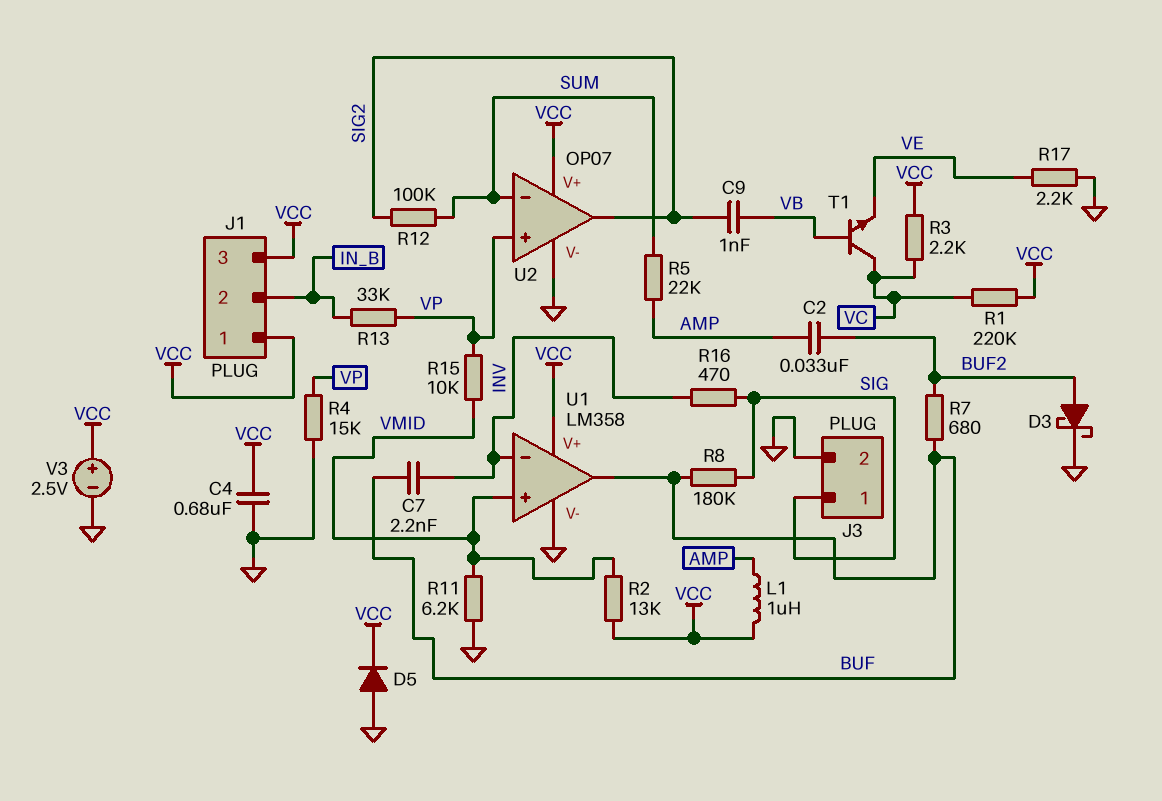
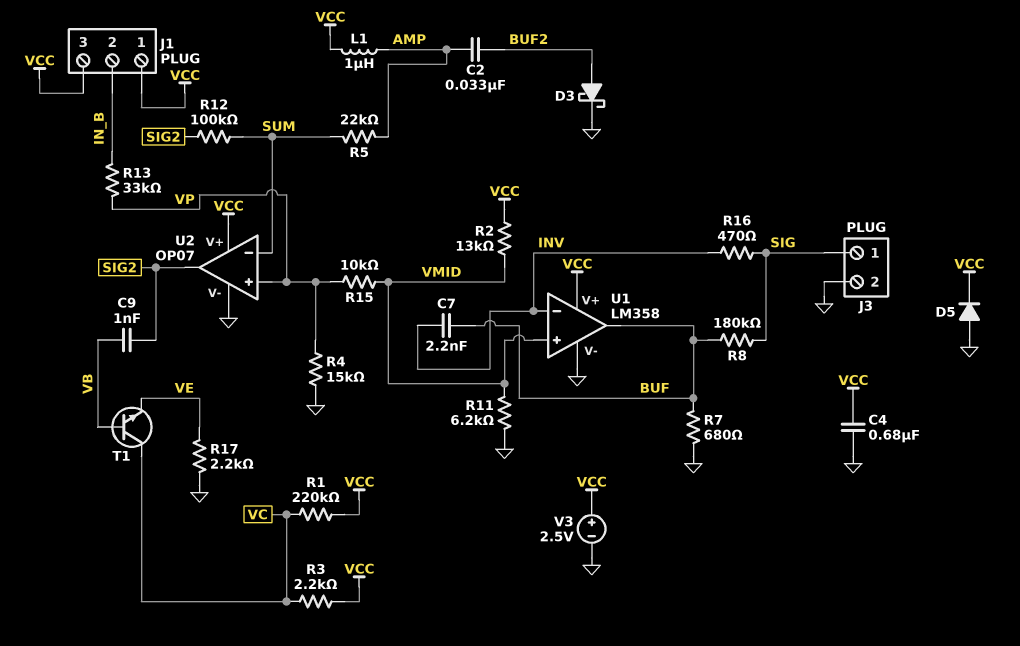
R7: 680 (BUF, BUF2) -> 680 (BUF, GND)

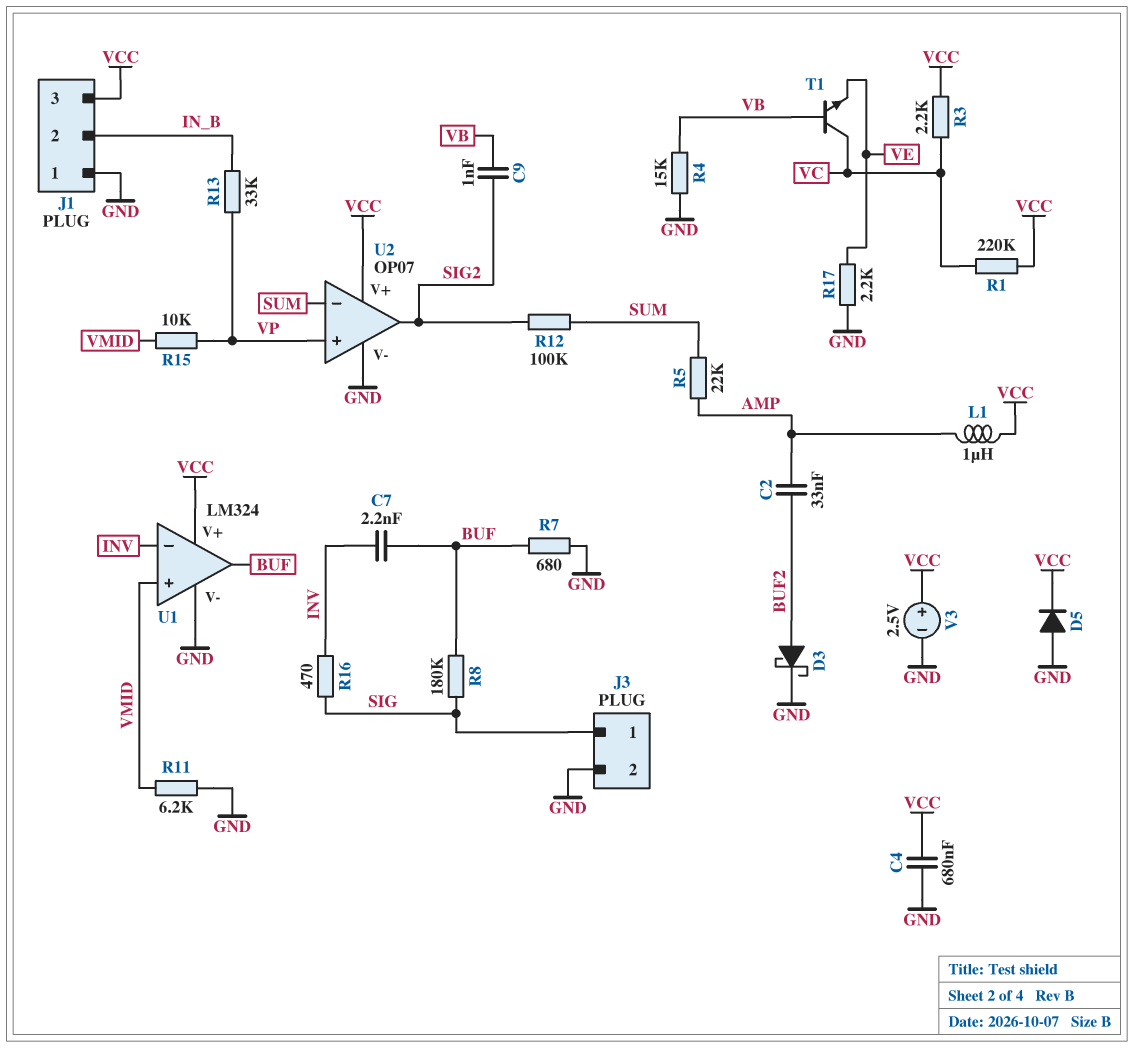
J1 pin 1: VCC -> GND
R2: 13k (VCC, VMID) -> none
R4: 15k (GND, VP) -> 15k (GND, VB)
U1: LM358 -> LM324

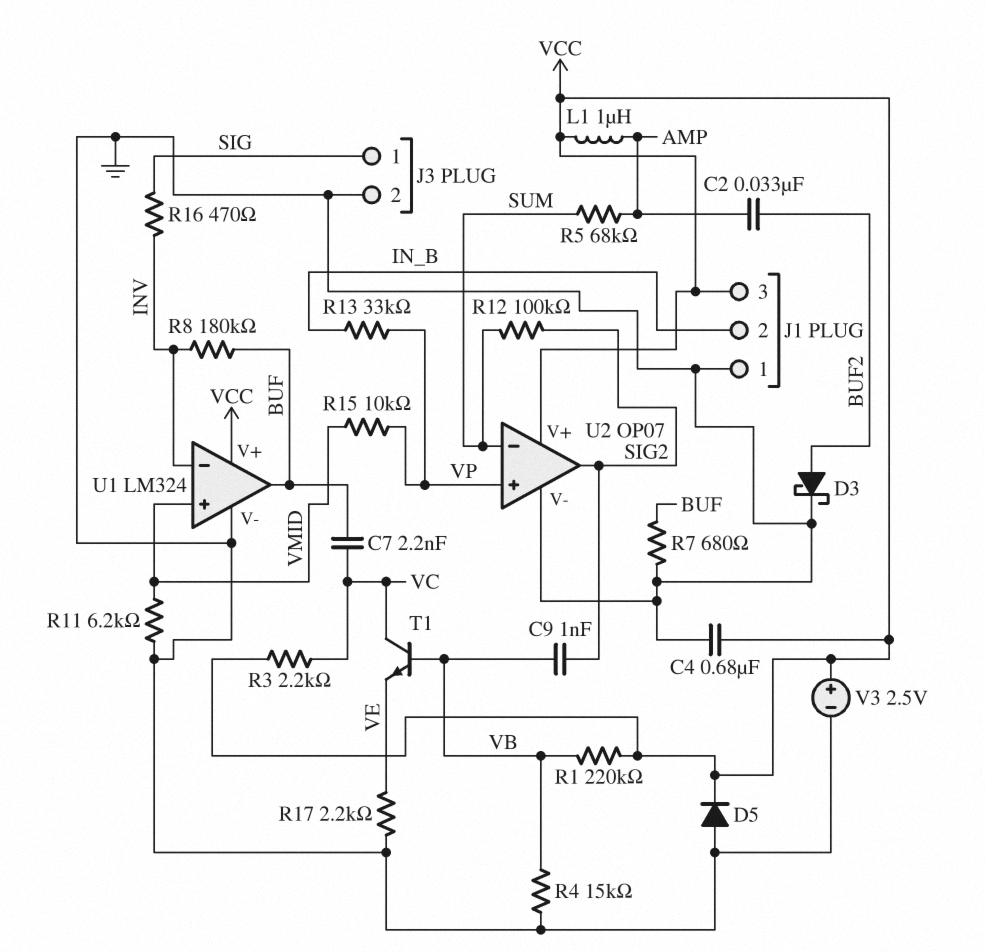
C7: 2.2nF (BUF, INV) -> 2.2nF (BUF, VC)
R1: 220k (VC, VCC) -> 220k (VB, VCC)
R5: 22k (AMP, SUM) -> 68k (AMP, SUM)
R8: 180k (BUF, SIG) -> 180k (BUF, INV)

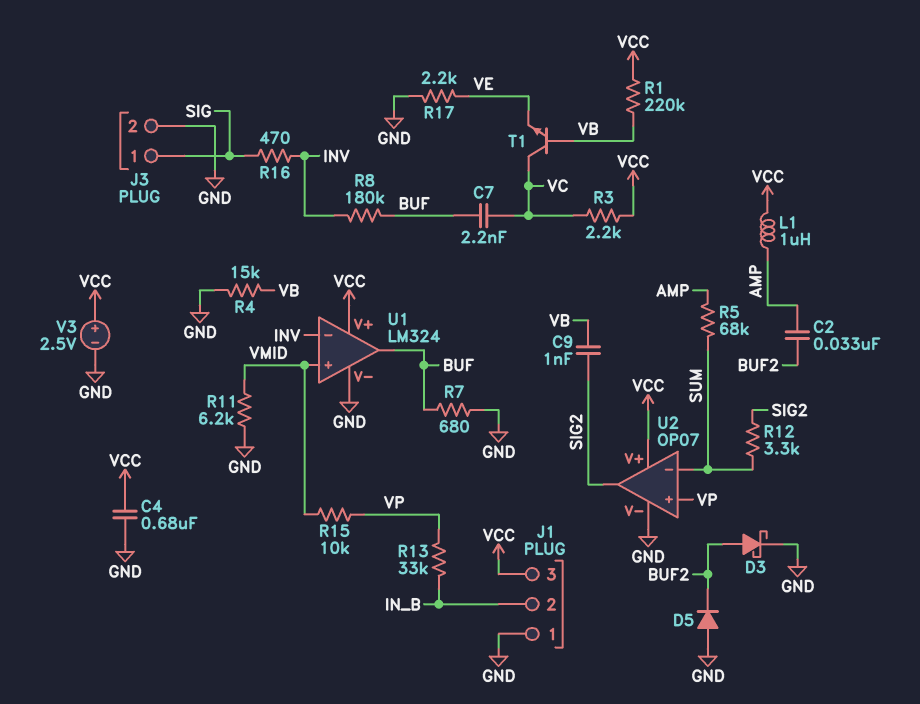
D5: diode (A GND, K VCC) -> diode (A GND, K BUF2)
R12: 100k (SIG2, SUM) -> 3.3k (SIG2, SUM)

